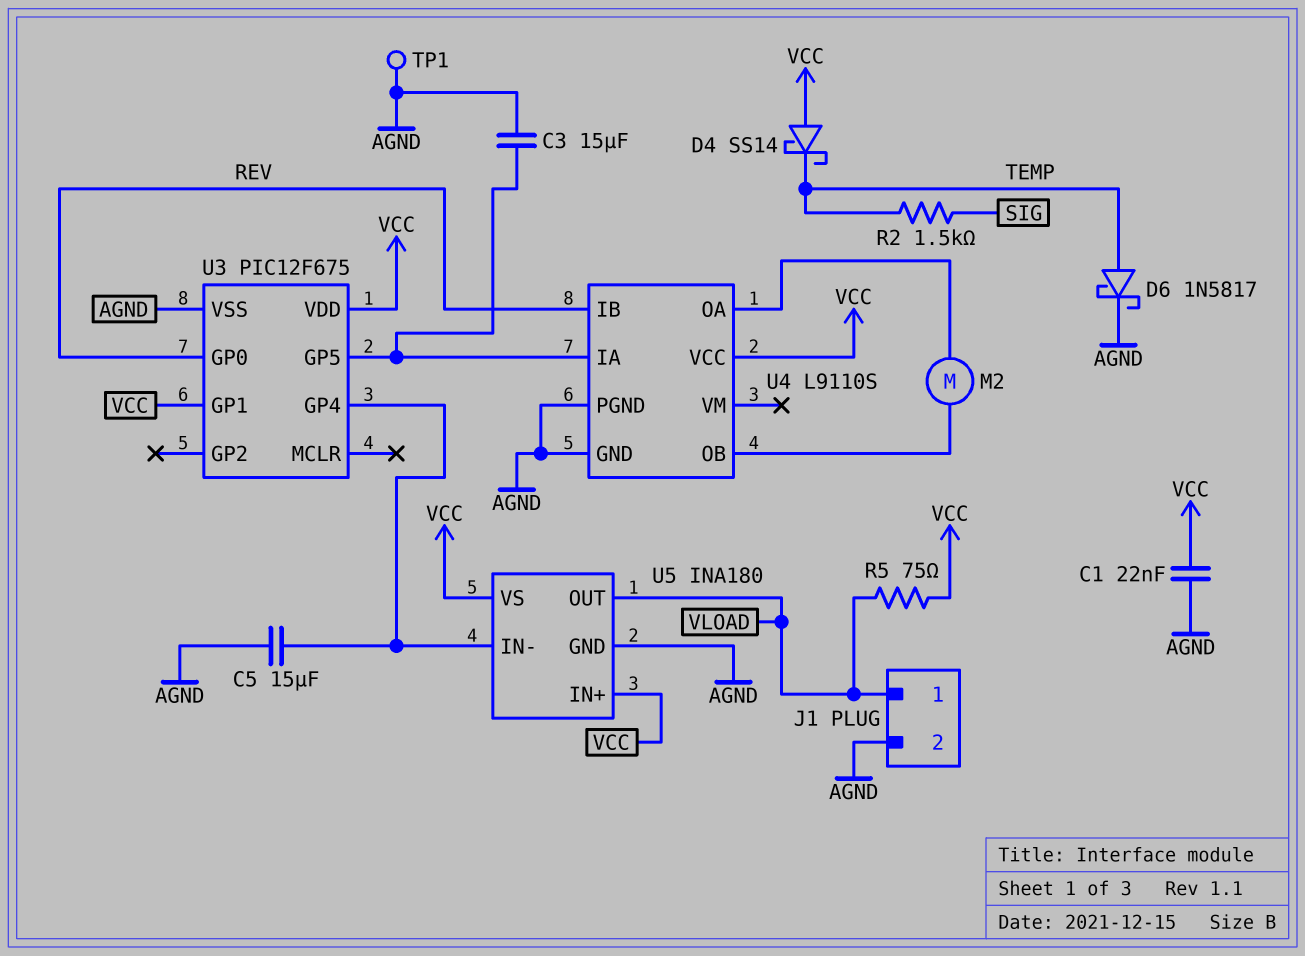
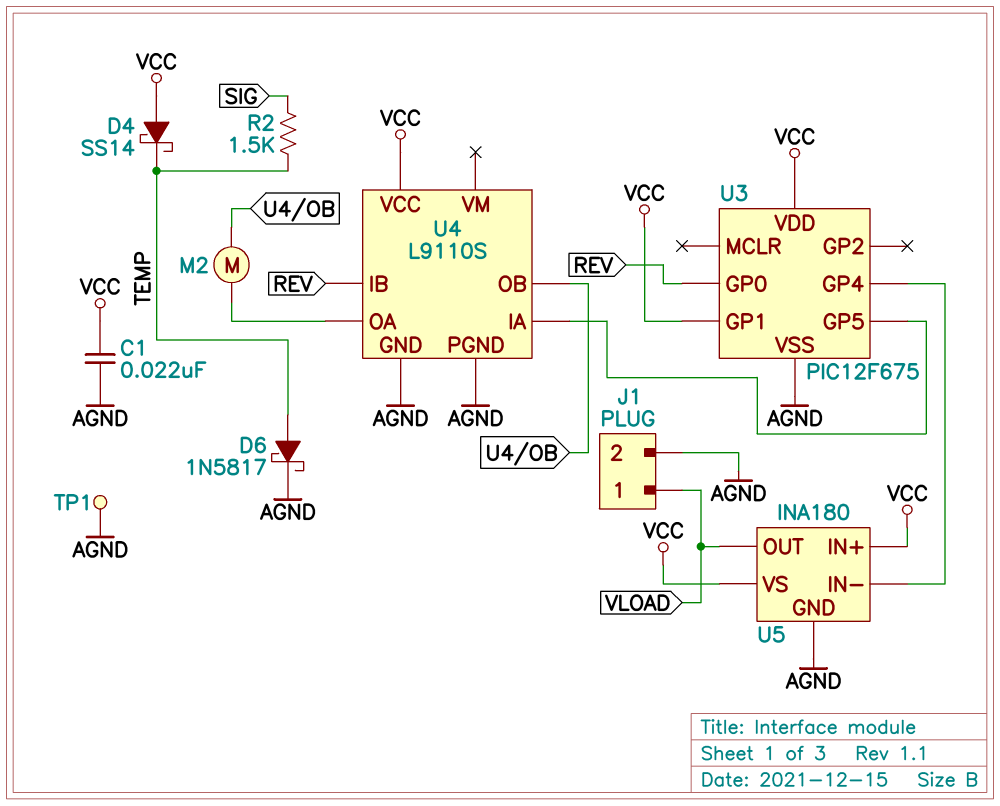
C3: 15uF (AGND, U3/GP5) -> none
C5: 15uF (AGND, U3/GP4) -> none
R5: 75 (VCC, VLOAD) -> none

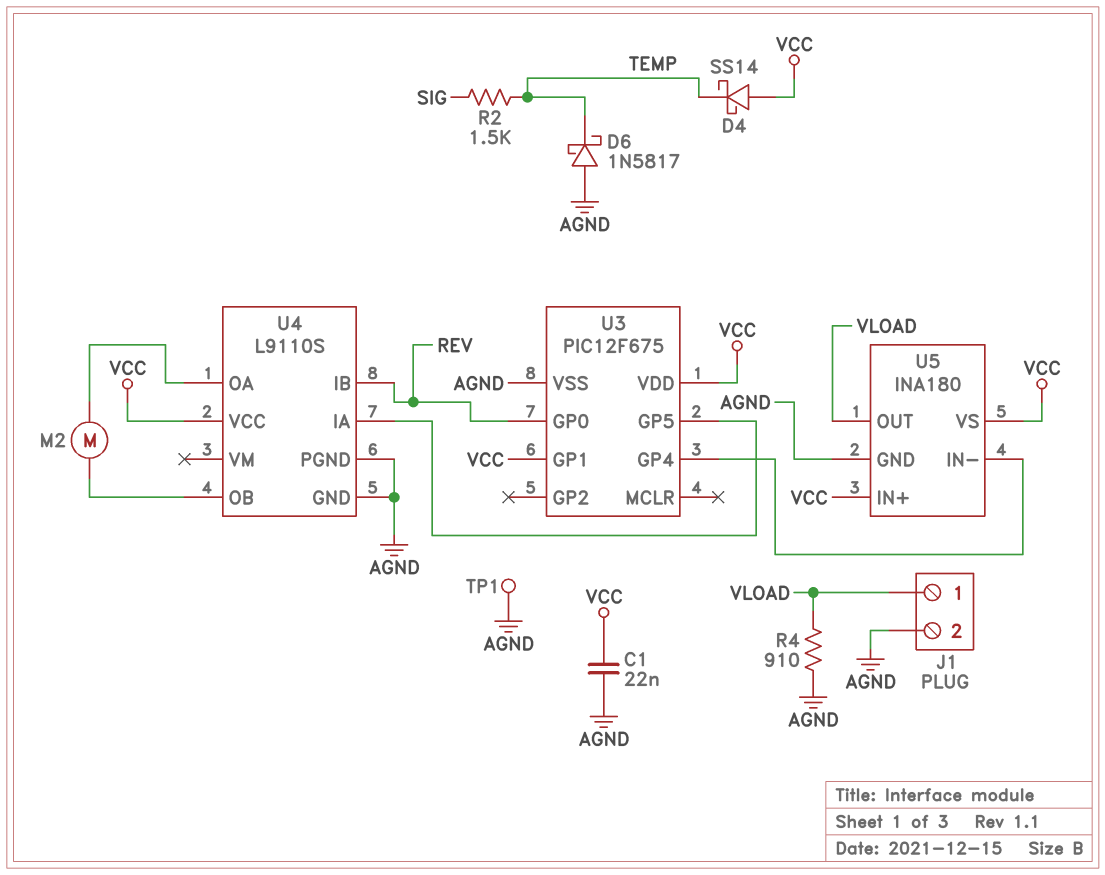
D6: schottky 1N5817 (A TEMP, K AGND) -> schottky 1N5817 (A AGND, K TEMP)
R4: none -> 910 (AGND, VLOAD)

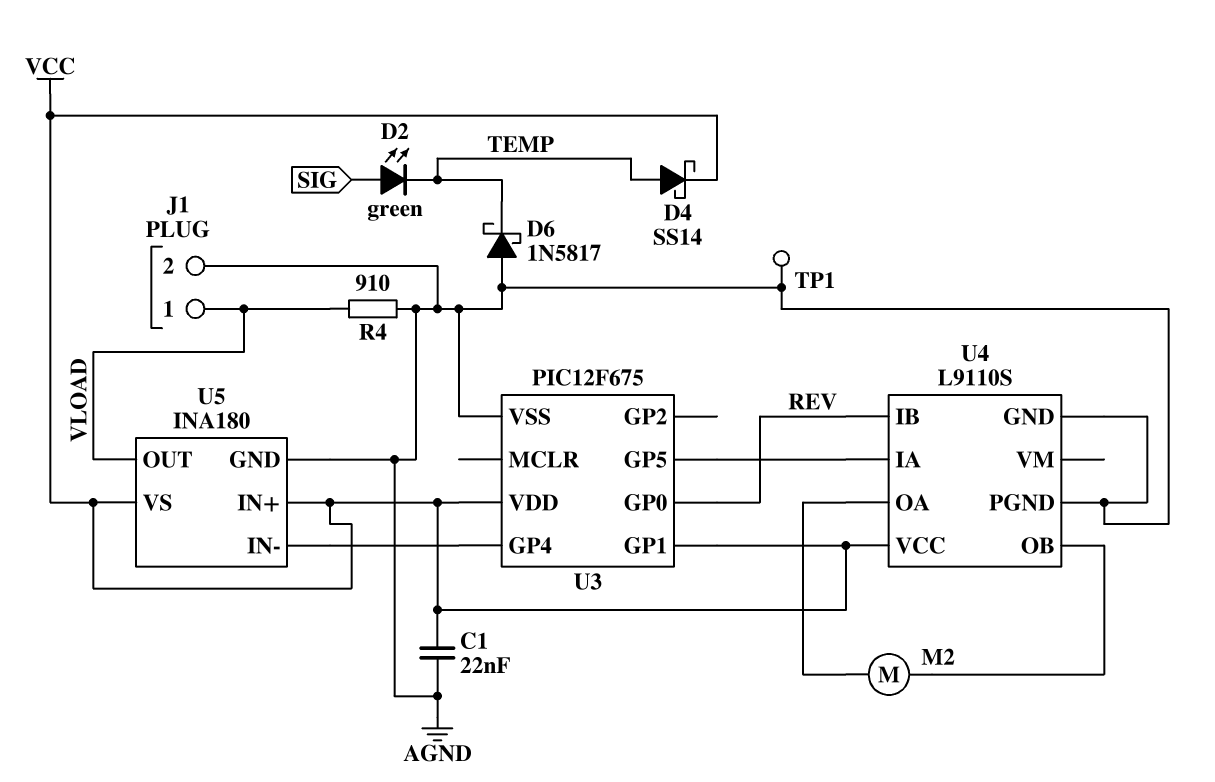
D2: none -> LED green (A SIG, K TEMP)
D4: schottky SS14 (A VCC, K TEMP) -> schottky SS14 (A TEMP, K VCC)
R2: 1.5k (SIG, TEMP) -> none

